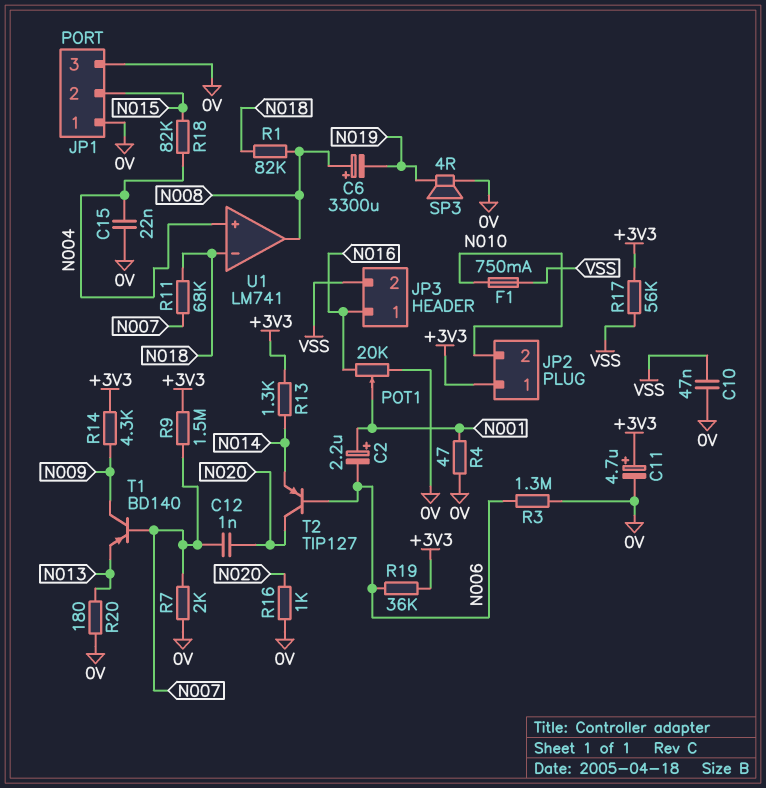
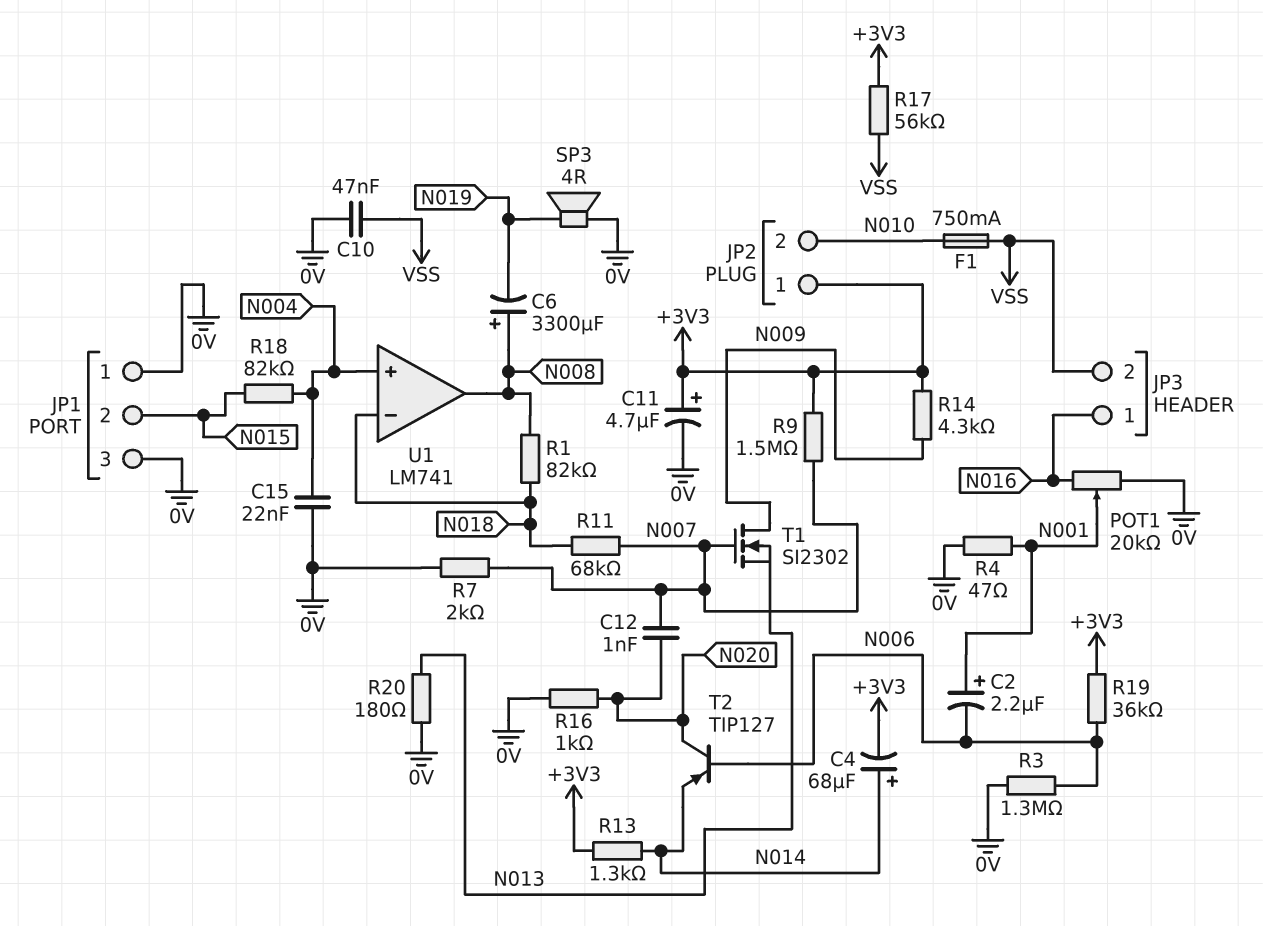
C4: none -> 68uF (plus N014, minus +3V3)
T1: PNP BD140 (B N007, C N009, E N013) -> NMOS SI2302 (G N007, D N009, S N013)

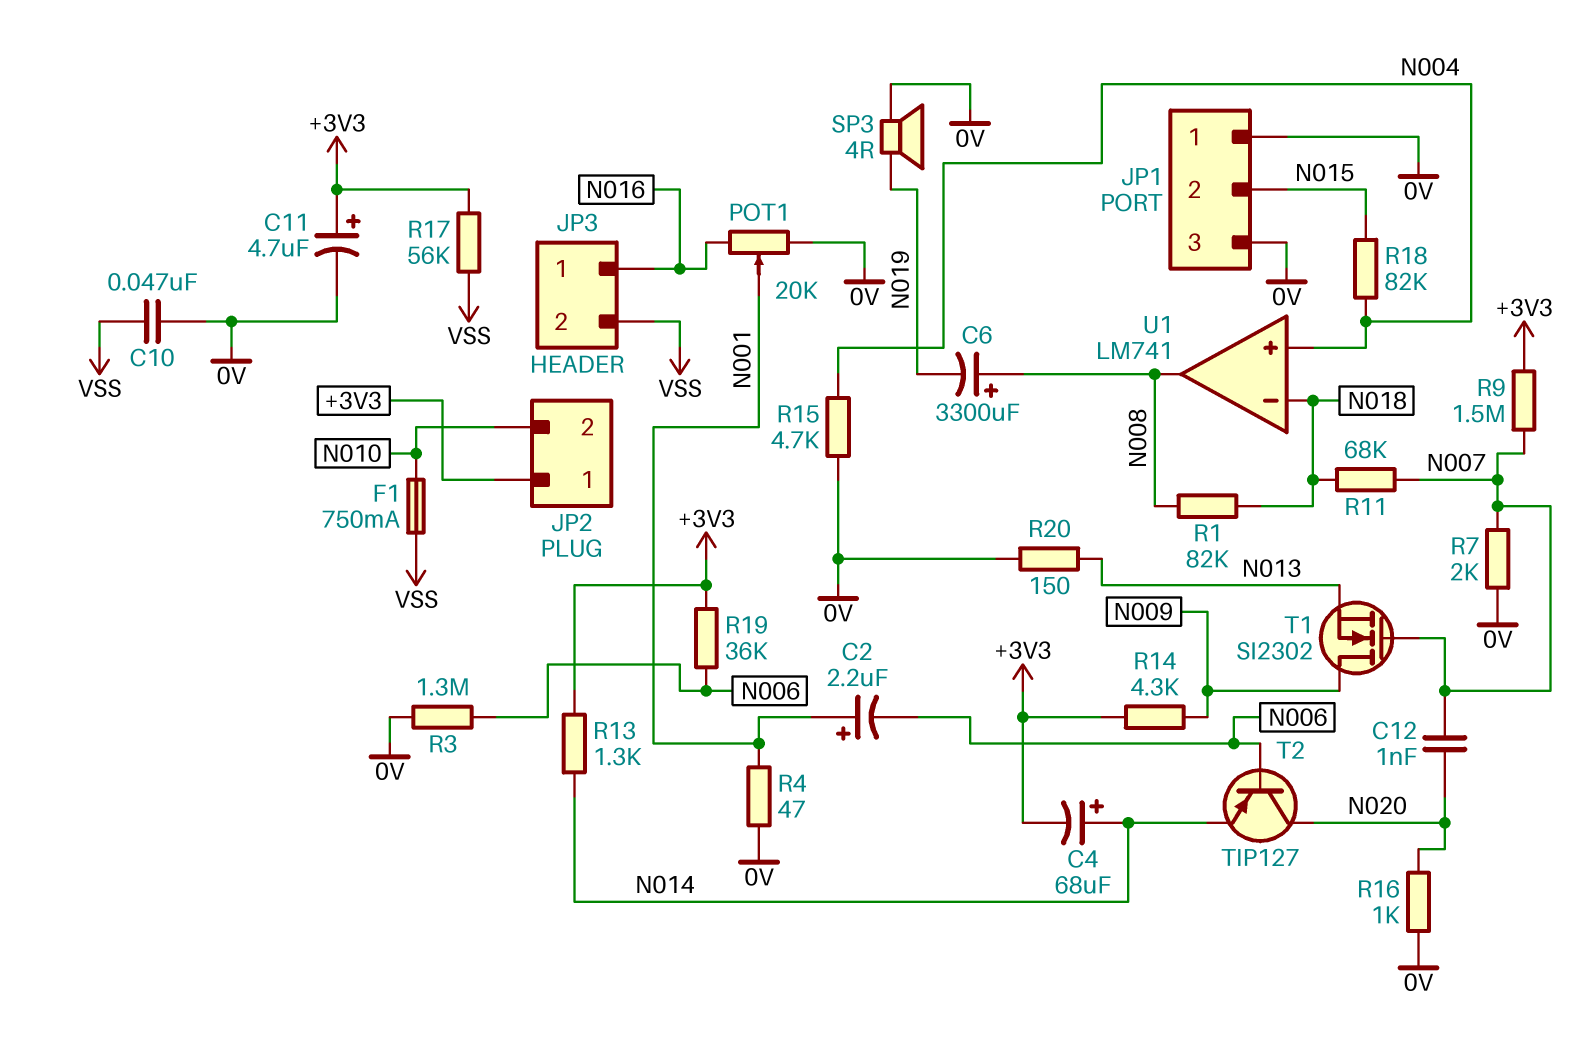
C15: 22nF (0V, N004) -> none
R15: none -> 4.7k (0V, N004)
R20: 180 (0V, N013) -> 150 (0V, N013)

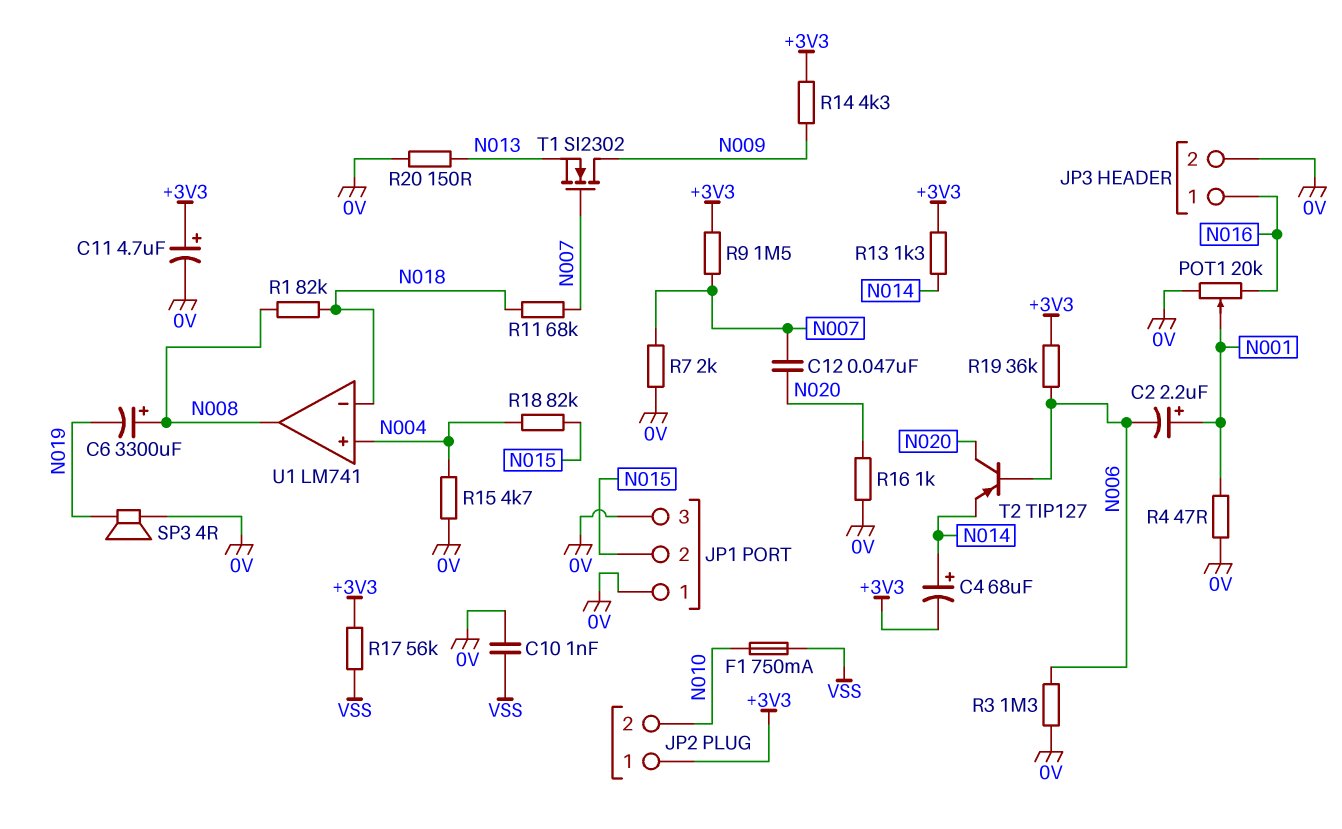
C10: 47nF (0V, VSS) -> 1nF (0V, VSS)
C12: 1nF (N007, N020) -> 47nF (N007, N020)
JP3 pin 2: VSS -> 0V

